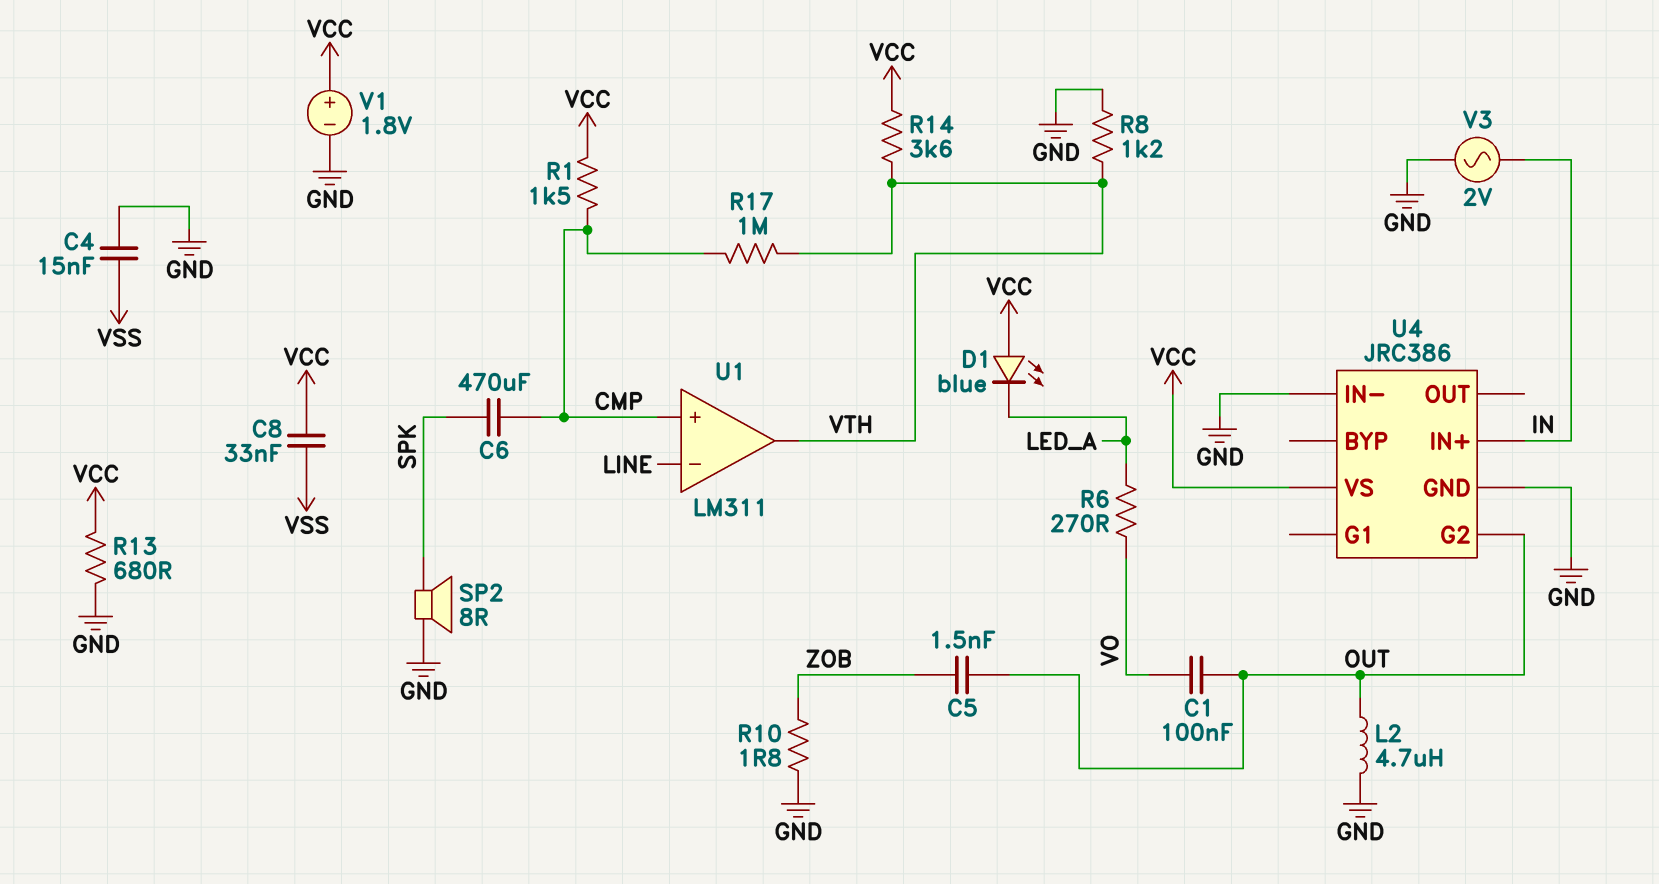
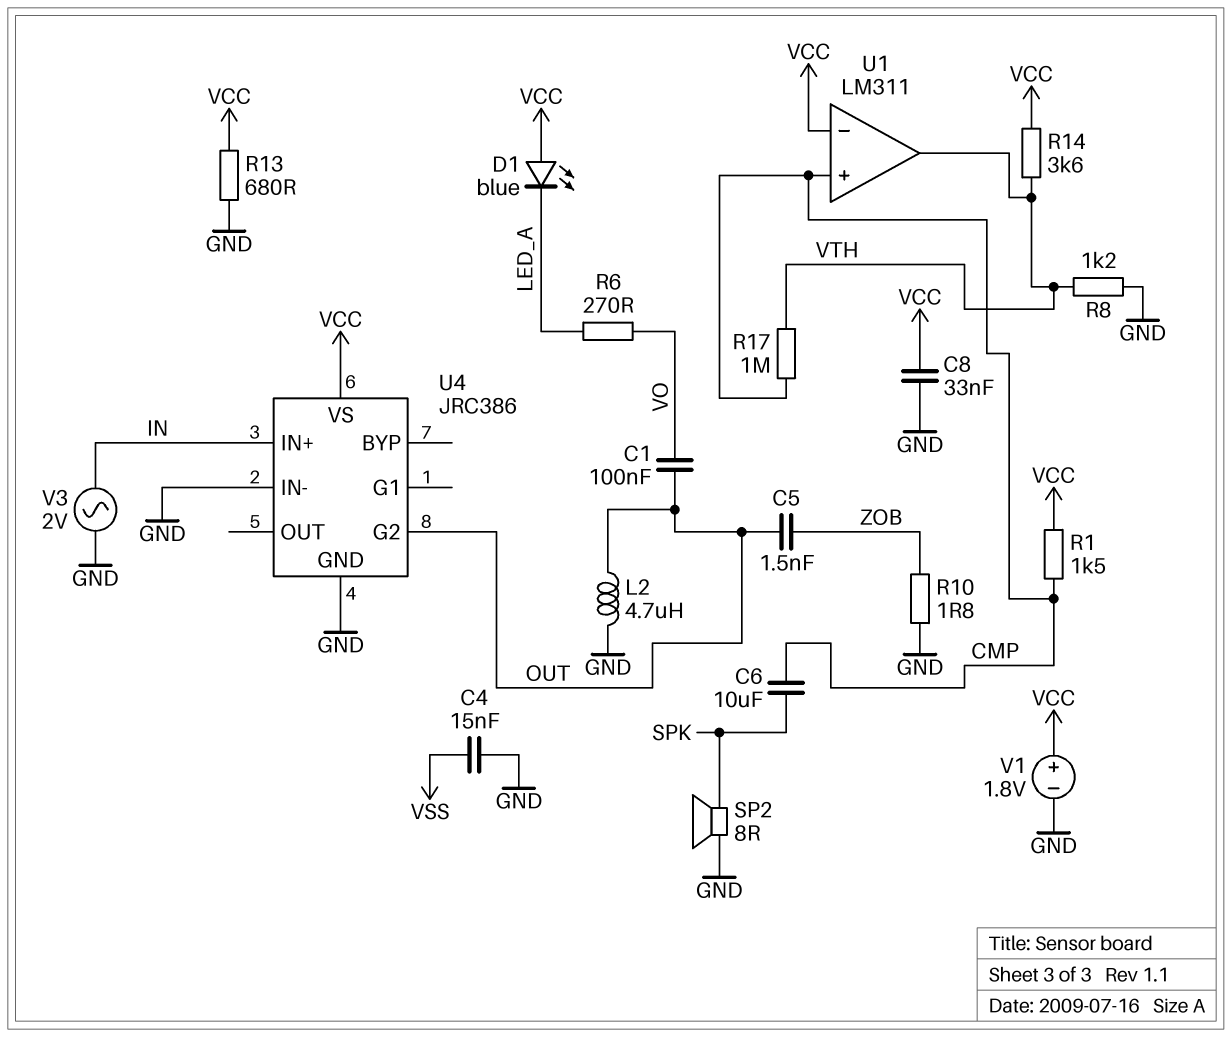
C6: 470uF (CMP, SPK) -> 10uF (CMP, SPK)
C8: 33nF (VCC, VSS) -> 33nF (GND, VCC)
U1 pin in-: LINE -> VCC

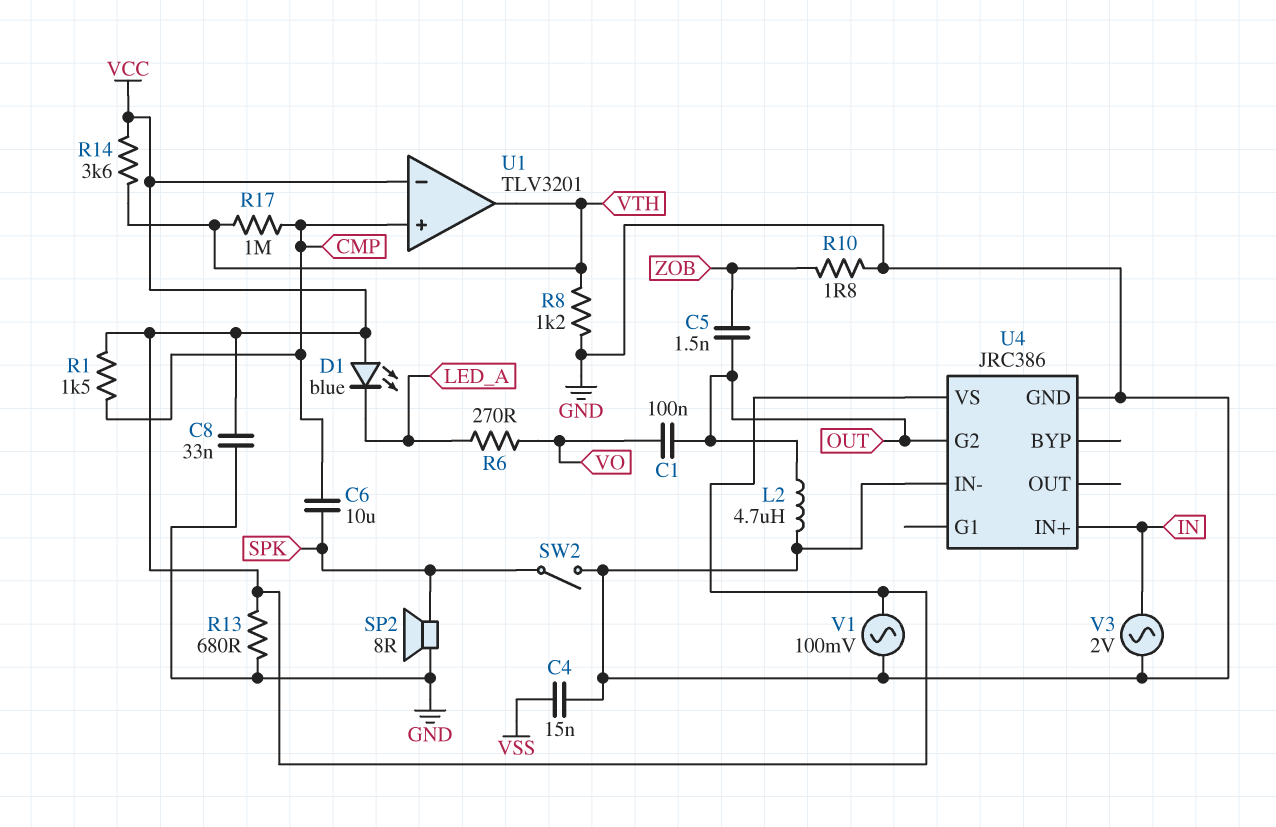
SW2: none -> switch (GND, SPK)
U1: LM311 -> TLV3201
V1: 1.8V (plus VCC, minus GND) -> AC 100mV (GND, VCC)

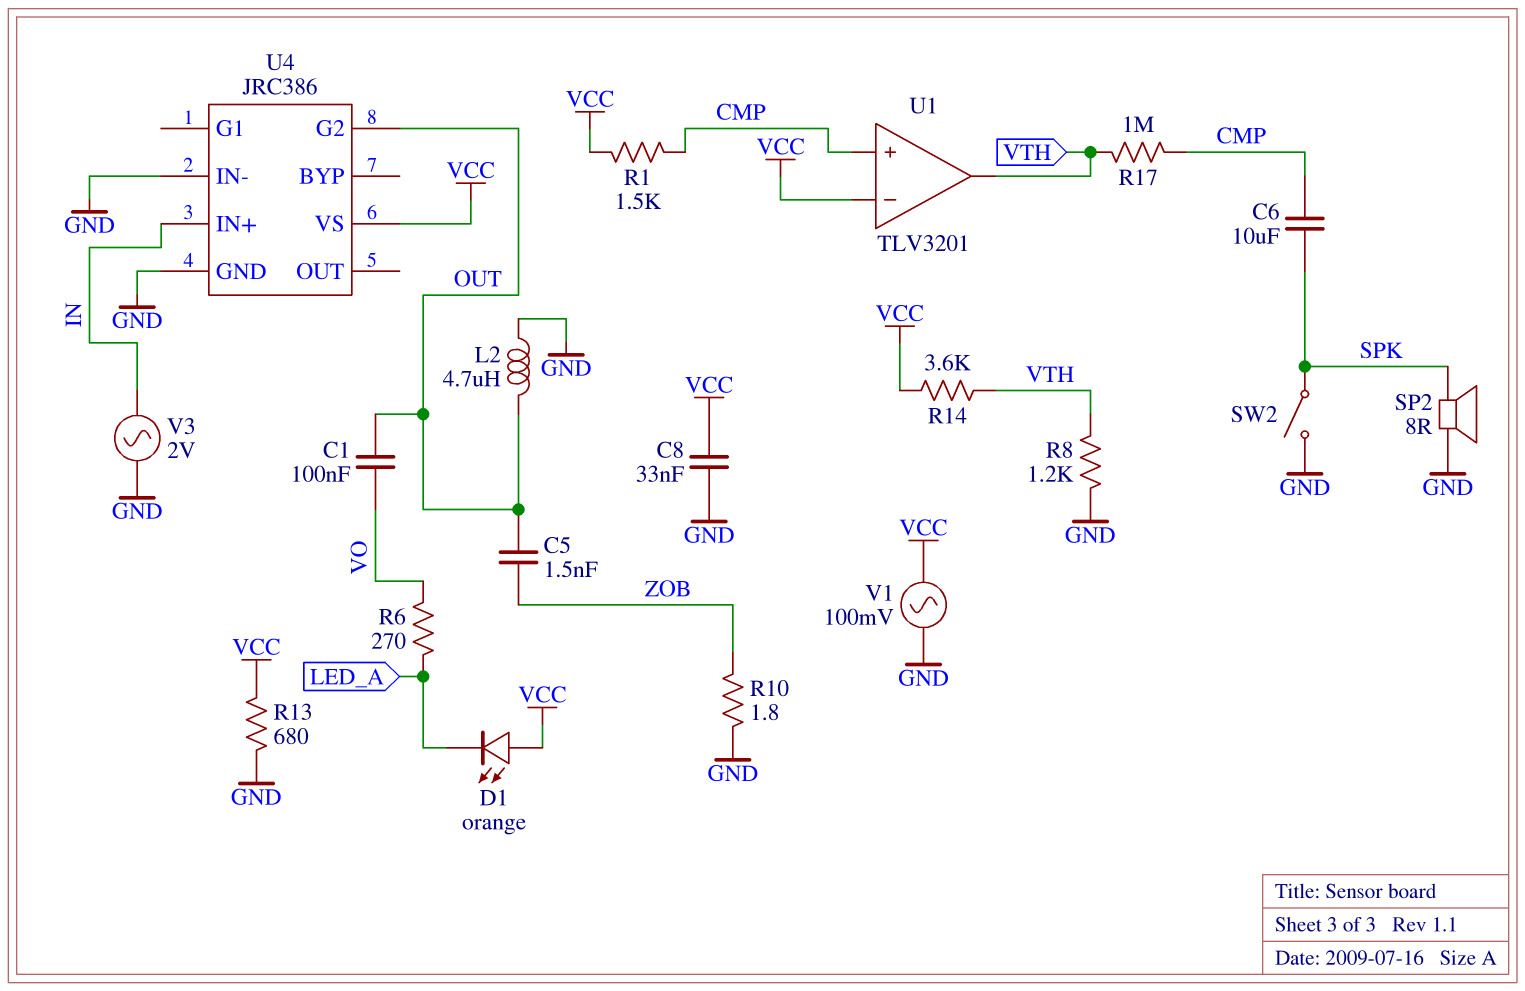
C4: 15nF (GND, VSS) -> none
D1: LED blue (A VCC, K LED_A) -> LED orange (A VCC, K LED_A)

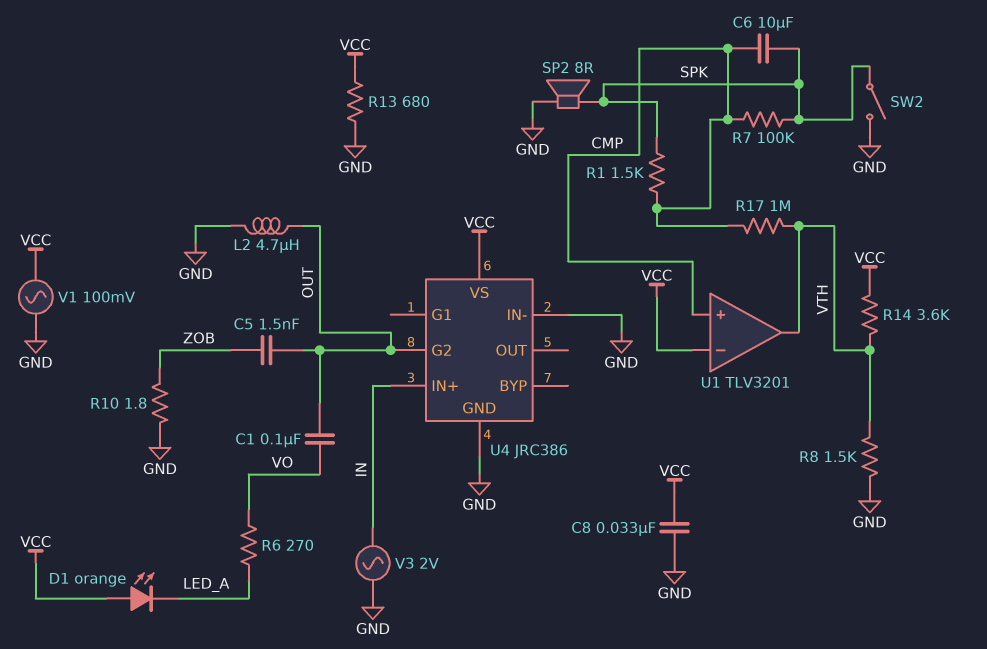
R1: 1.5k (CMP, VCC) -> 1.5k (CMP, SPK)
R7: none -> 100k (CMP, SPK)
R8: 1.2k (GND, VTH) -> 1.5k (GND, VTH)

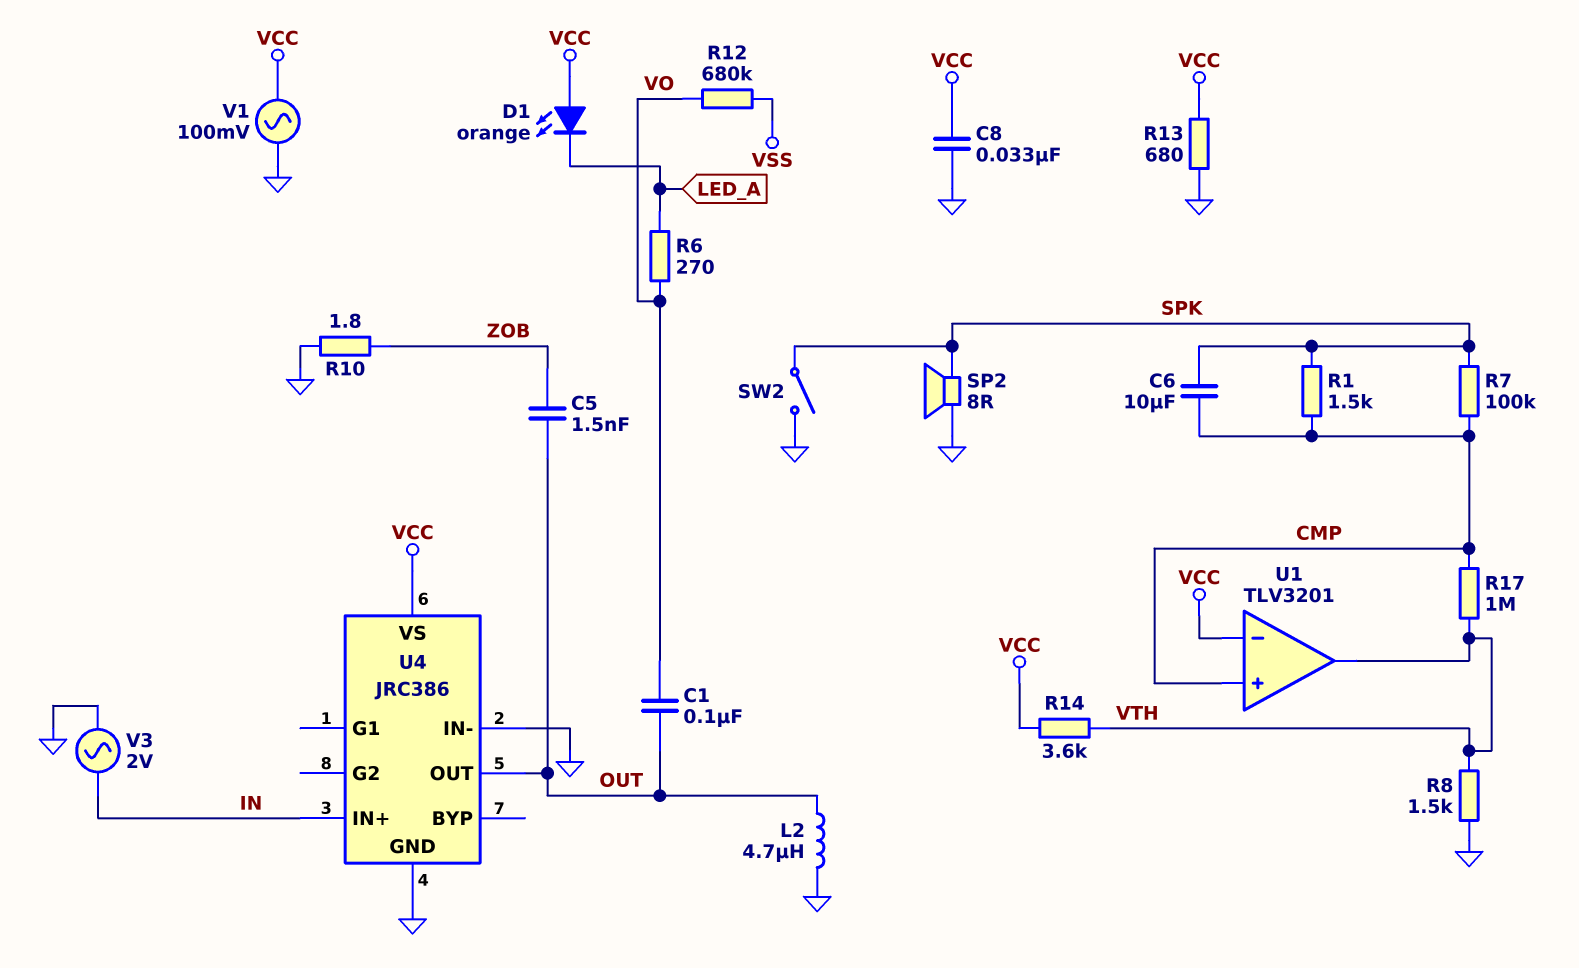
R12: none -> 680k (VO, VSS)
U4 pin G2: OUT -> none
U4 pin OUT: none -> OUT

